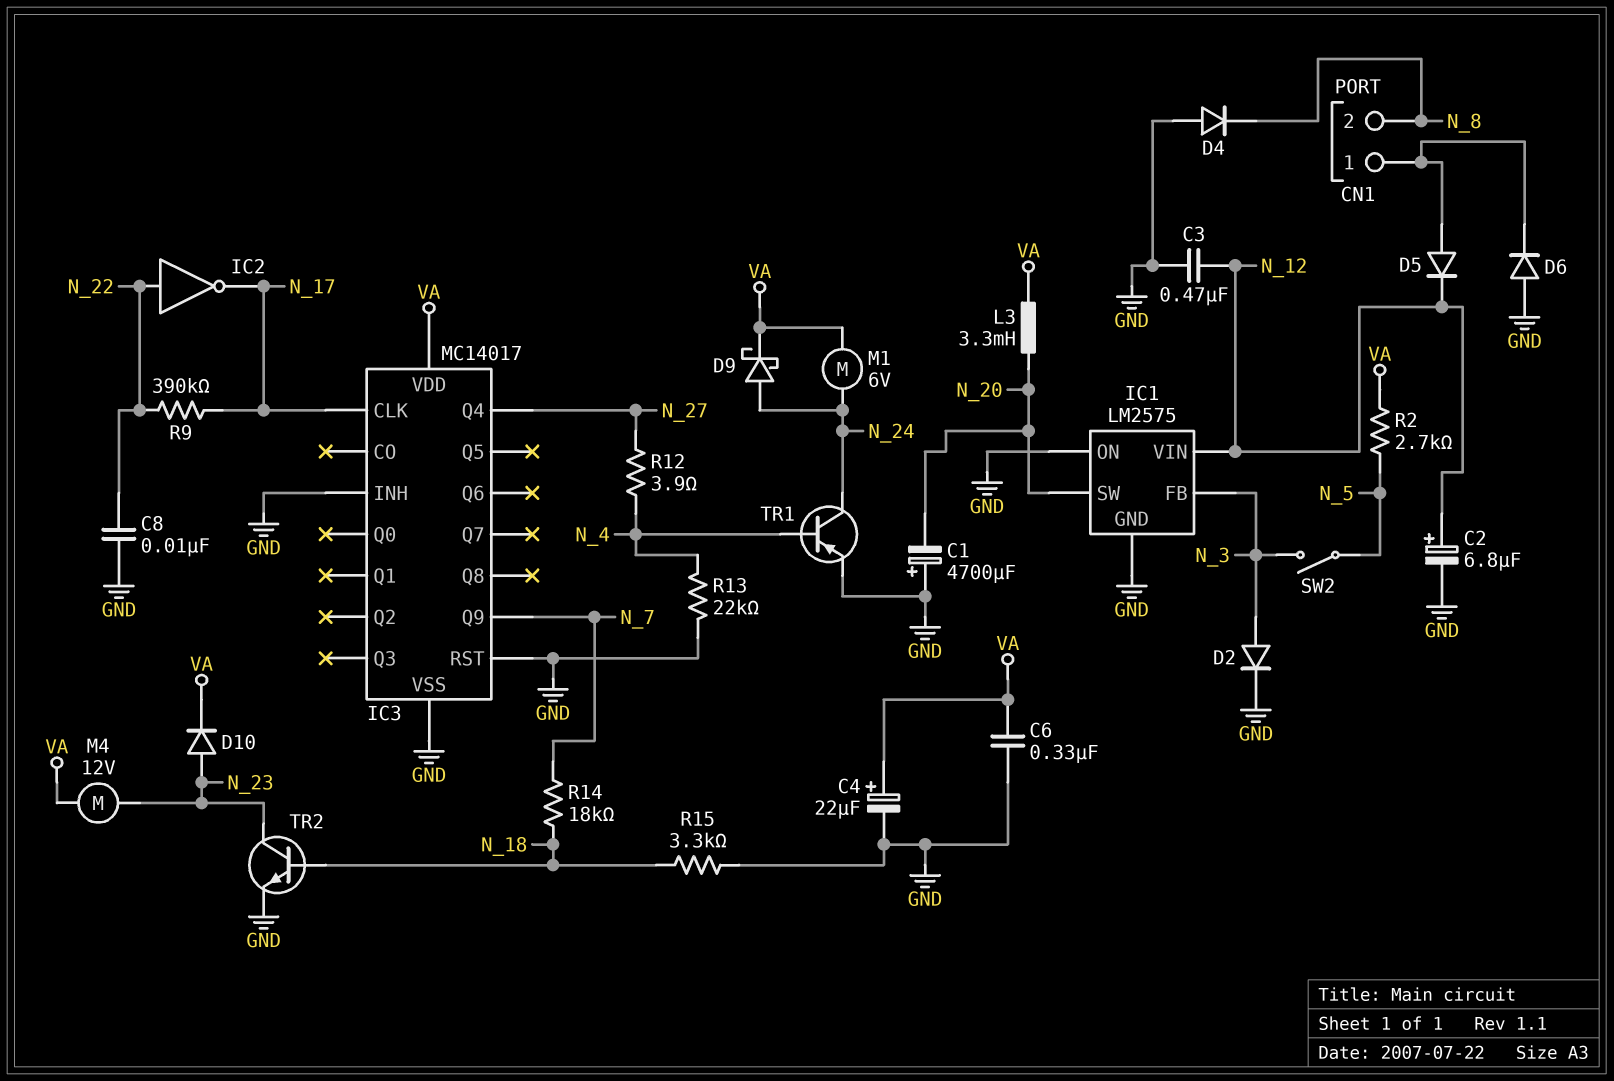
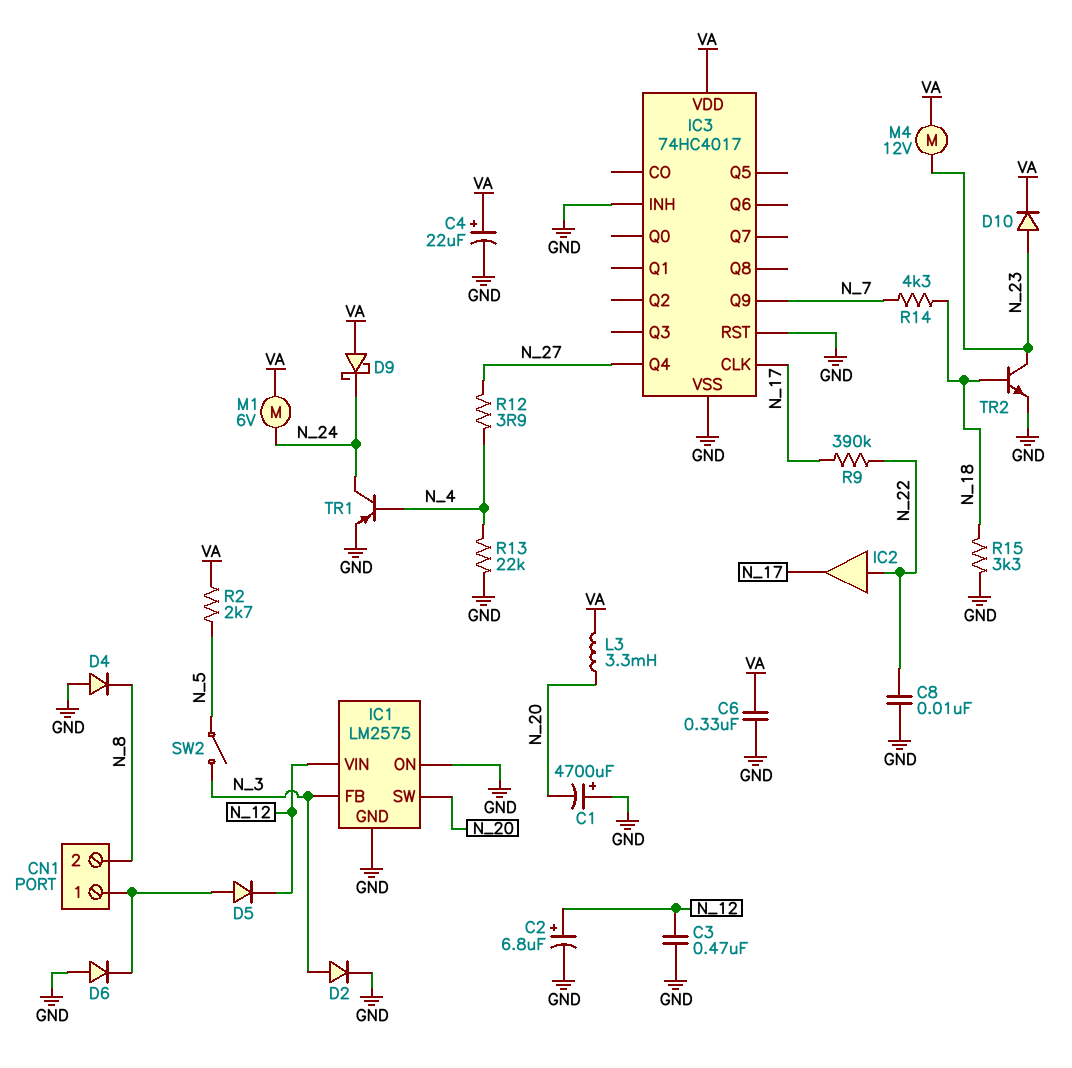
D9: schottky (A N_24, K VA) -> schottky (A VA, K N_24)
IC2: NOT (in N_22, out N_17) -> buffer (in N_22, out N_17)
IC3: MC14017 -> 74HC4017
R14: 18k (N_7, N_18) -> 4.3k (N_7, N_18)

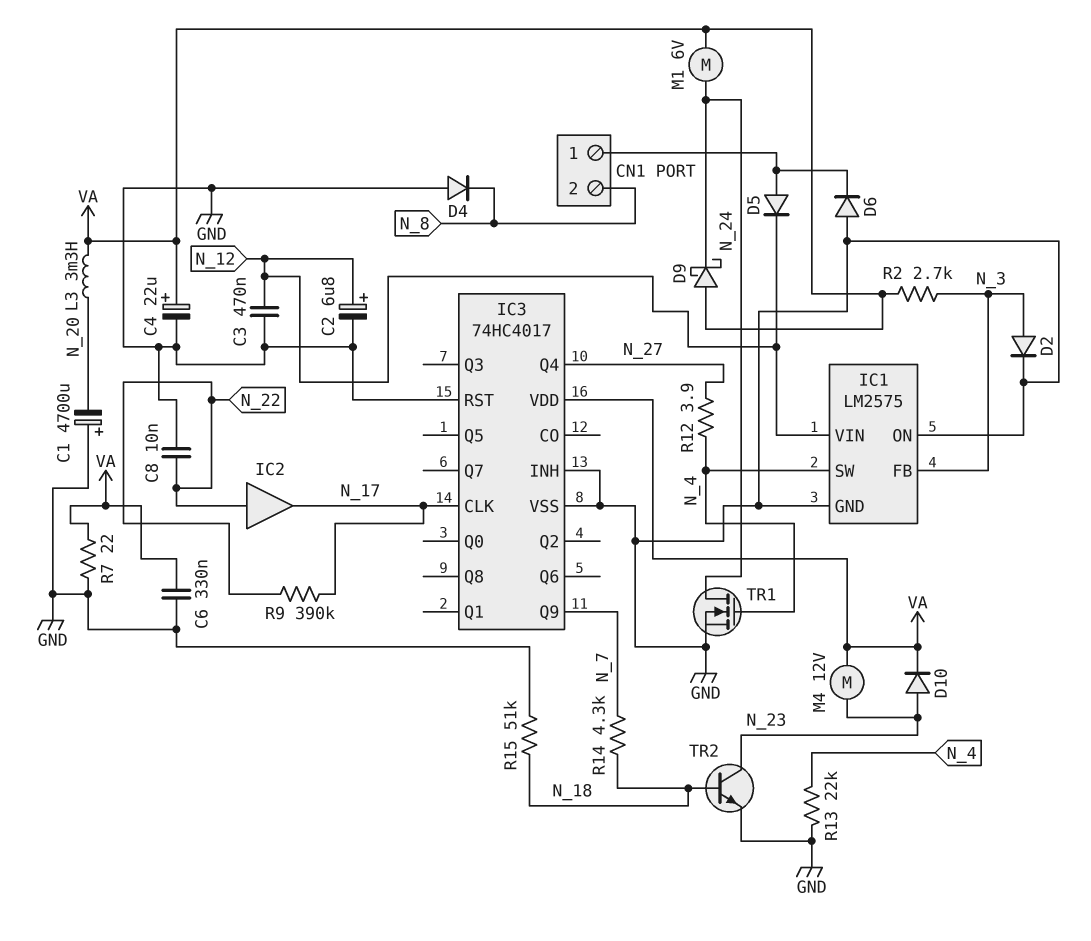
IC1 pin SW: N_20 -> N_4
R2: 2.7k (N_5, VA) -> 2.7k (N_3, VA)
R7: none -> 22 (GND, VA)
R15: 3.3k (GND, N_18) -> 51k (GND, N_18)
SW2: switch (N_3, N_5) -> none
TR1: PNP (B N_4, C N_24, E GND) -> NMOS (G N_4, D N_24, S GND)

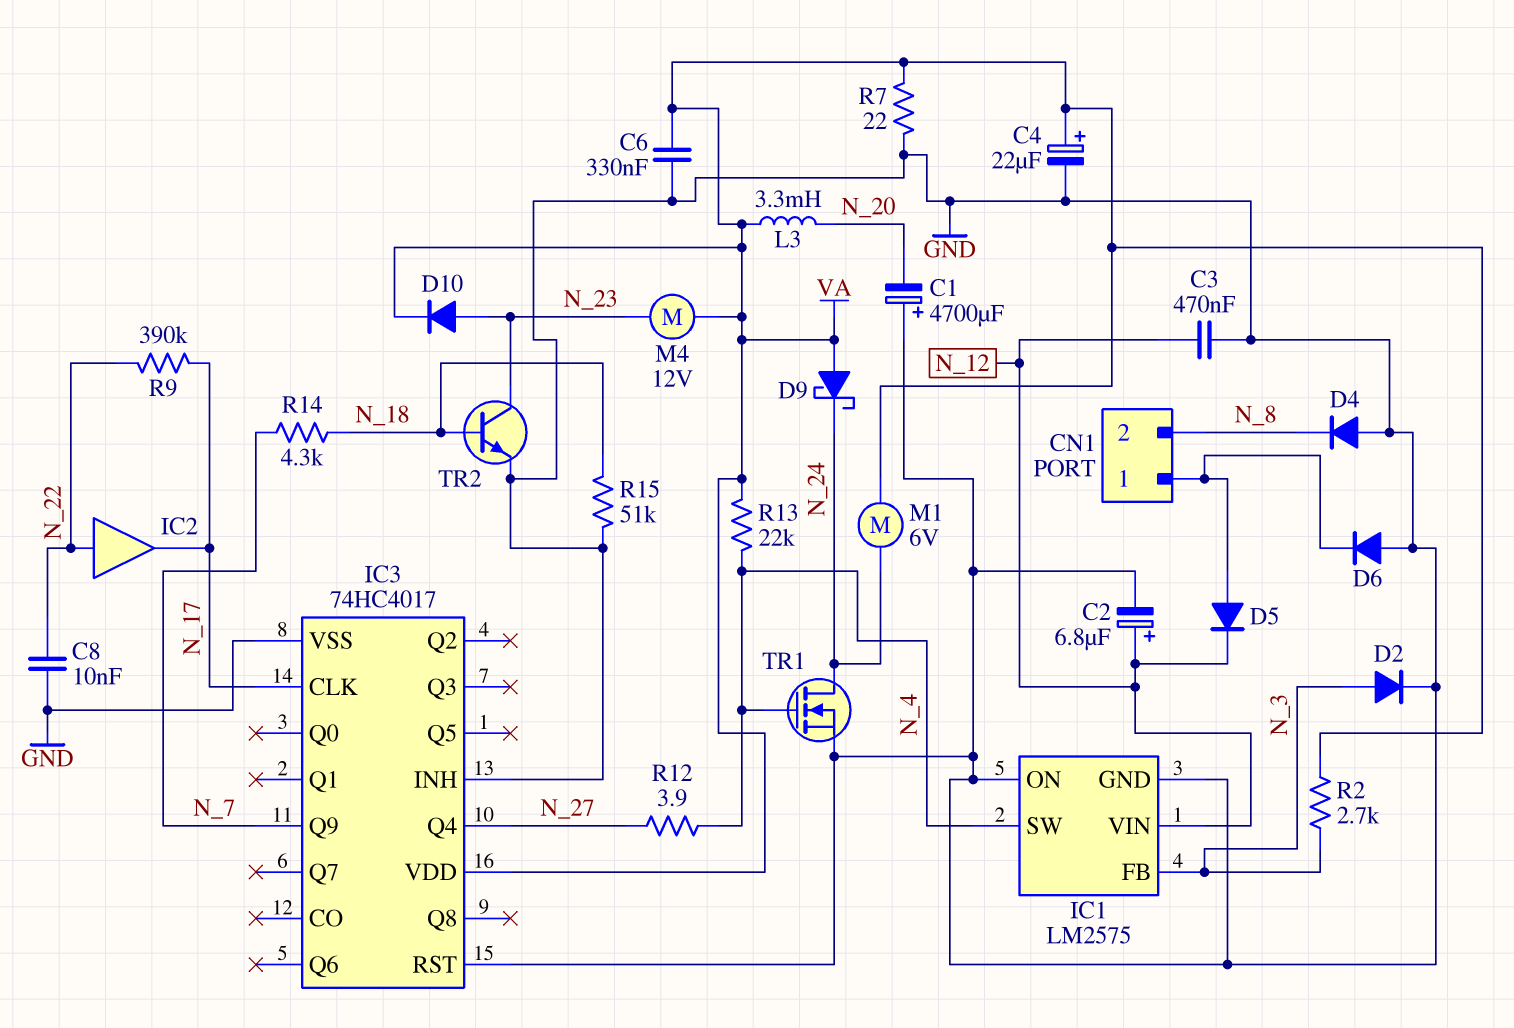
R13: 22k (GND, N_4) -> 22k (N_4, VA)

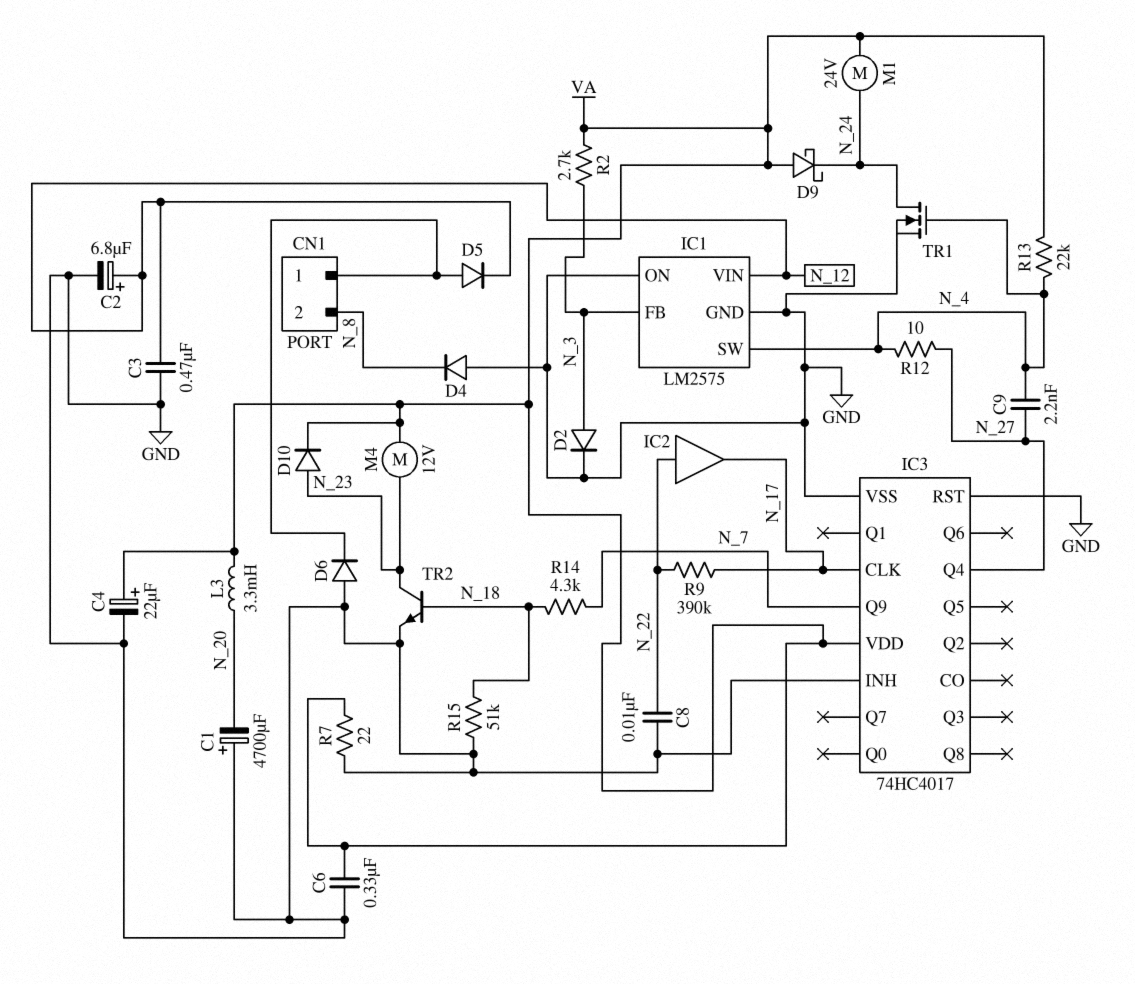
C9: none -> 2.2nF (N_4, N_27)
M1: motor 6V (N_24, VA) -> motor 24V (N_24, VA)
R12: 3.9 (N_4, N_27) -> 10 (N_4, N_27)

